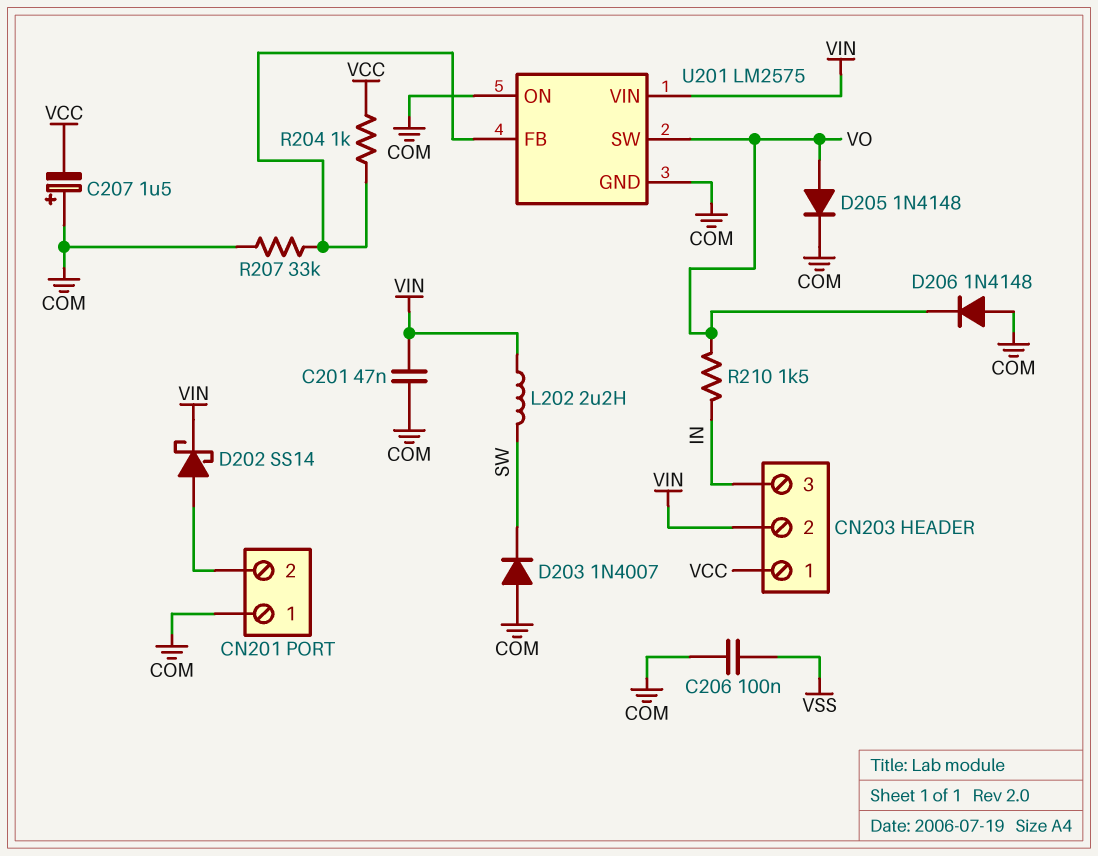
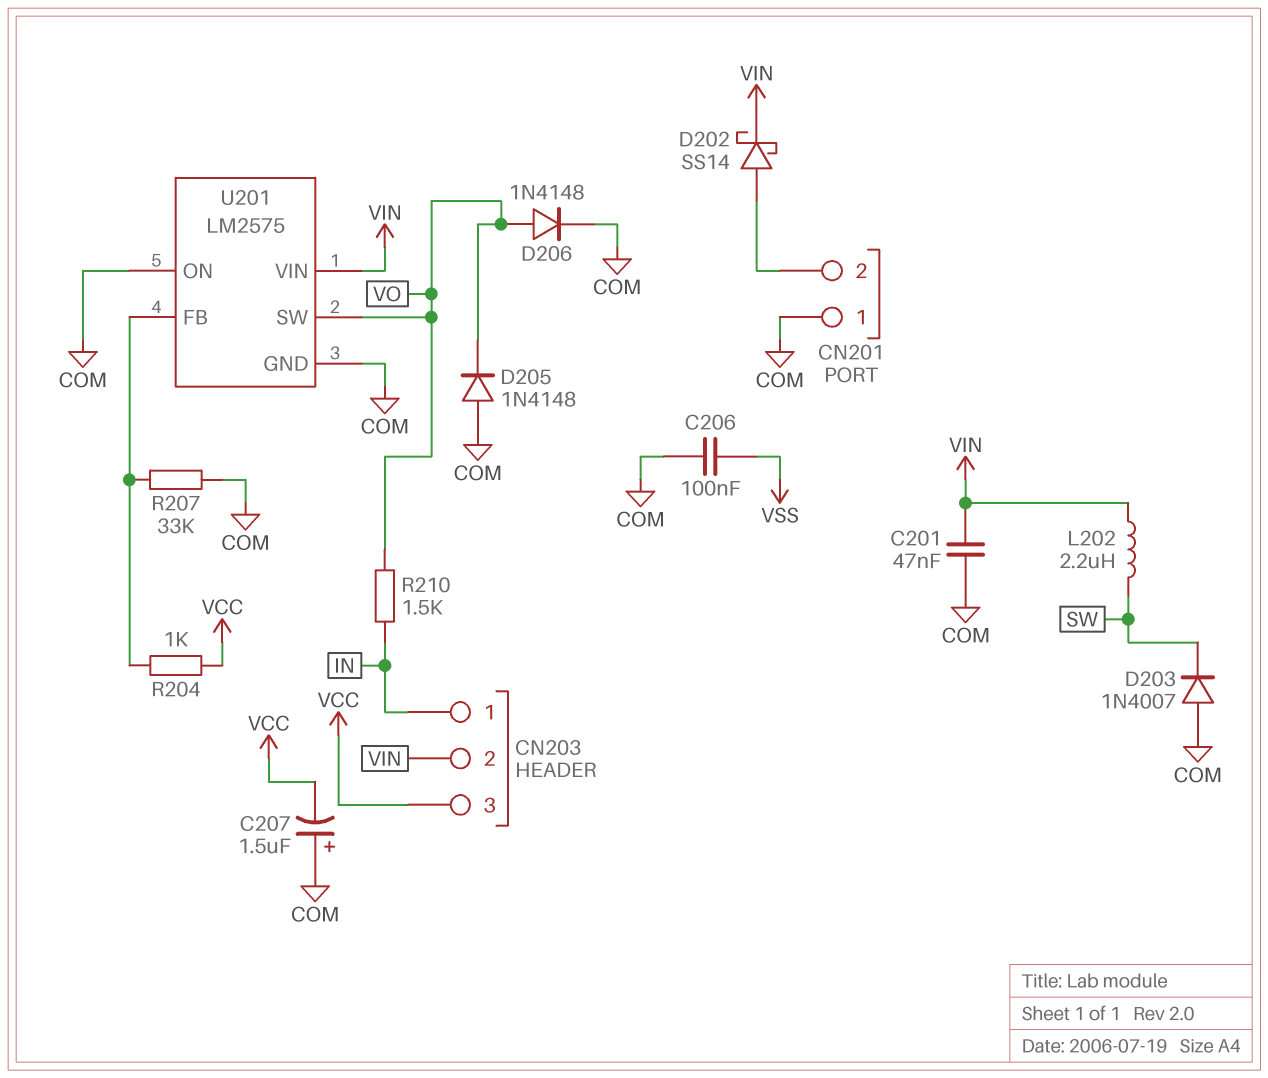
CN203 pin 1: VCC -> IN
CN203 pin 3: IN -> VCC
D205: diode 1N4148 (A VO, K COM) -> diode 1N4148 (A COM, K VO)
D206: diode 1N4148 (A COM, K VO) -> diode 1N4148 (A VO, K COM)

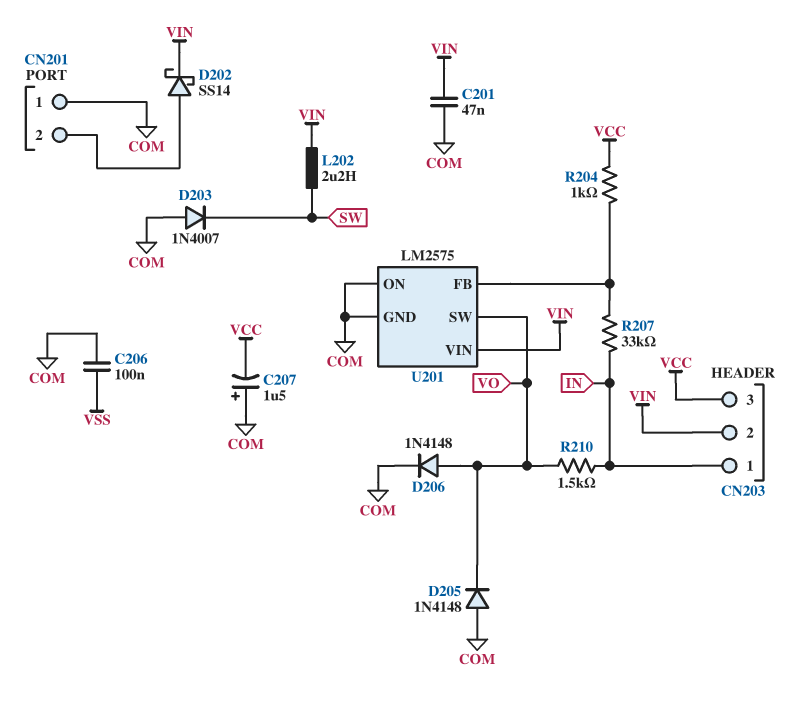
R207: 33k (COM, U201/FB) -> 33k (IN, U201/FB)

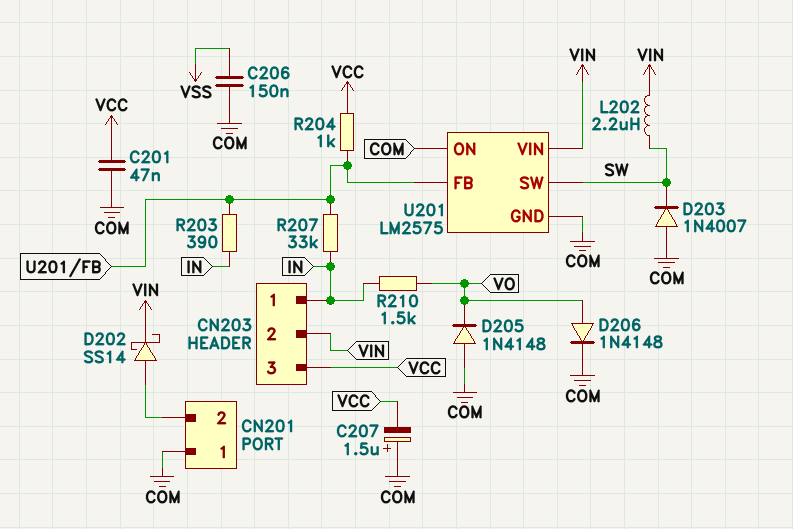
C201: 47nF (COM, VIN) -> 47nF (COM, VCC)
C206: 100nF (COM, VSS) -> 150nF (COM, VSS)
R203: none -> 390 (IN, U201/FB)
U201 pin SW: VO -> SW

